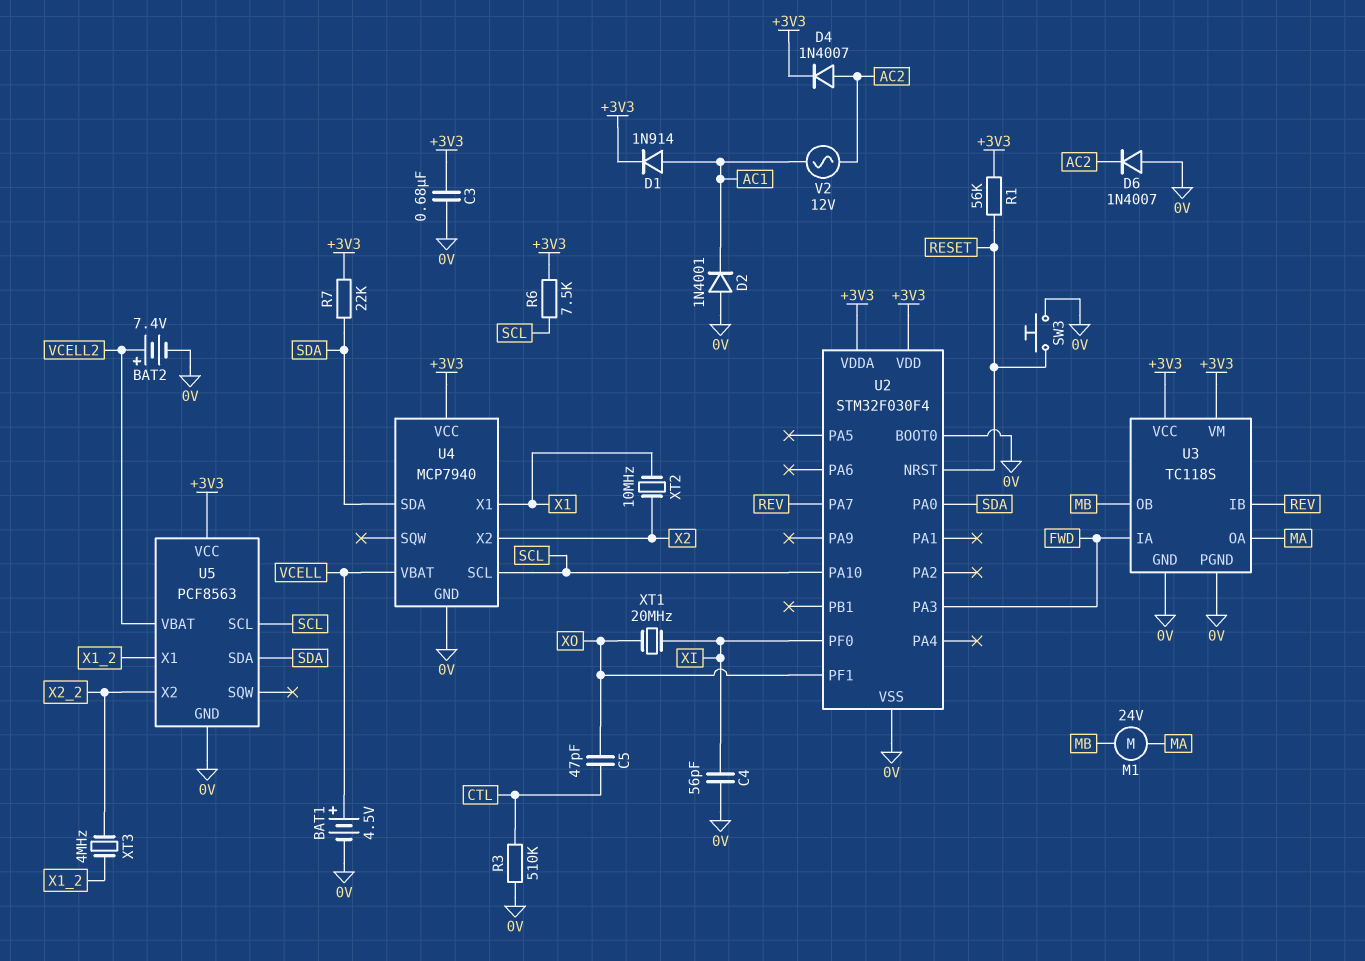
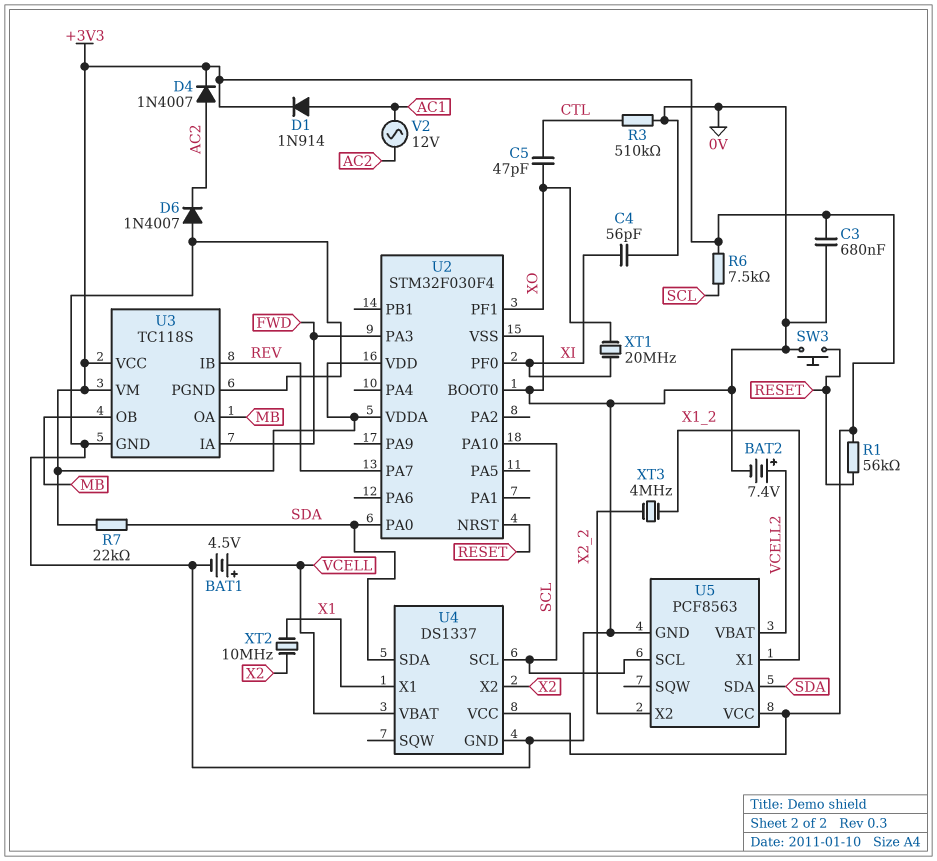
D2: diode 1N4001 (A 0V, K AC1) -> none
M1: motor 24V (MA, MB) -> none
U3 pin OA: MA -> MB
U4: MCP7940 -> DS1337

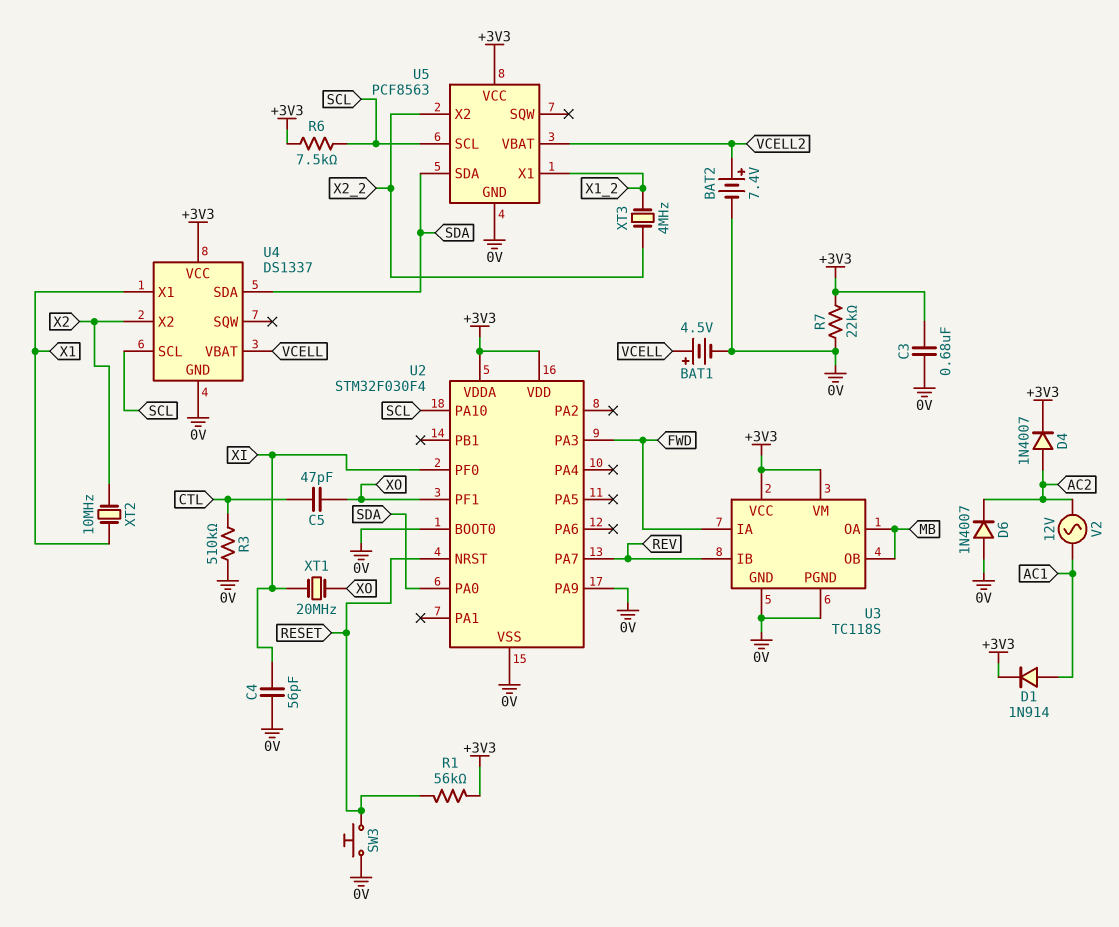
R7: 22k (+3V3, SDA) -> 22k (+3V3, 0V)
U2 pin PA9: none -> 0V

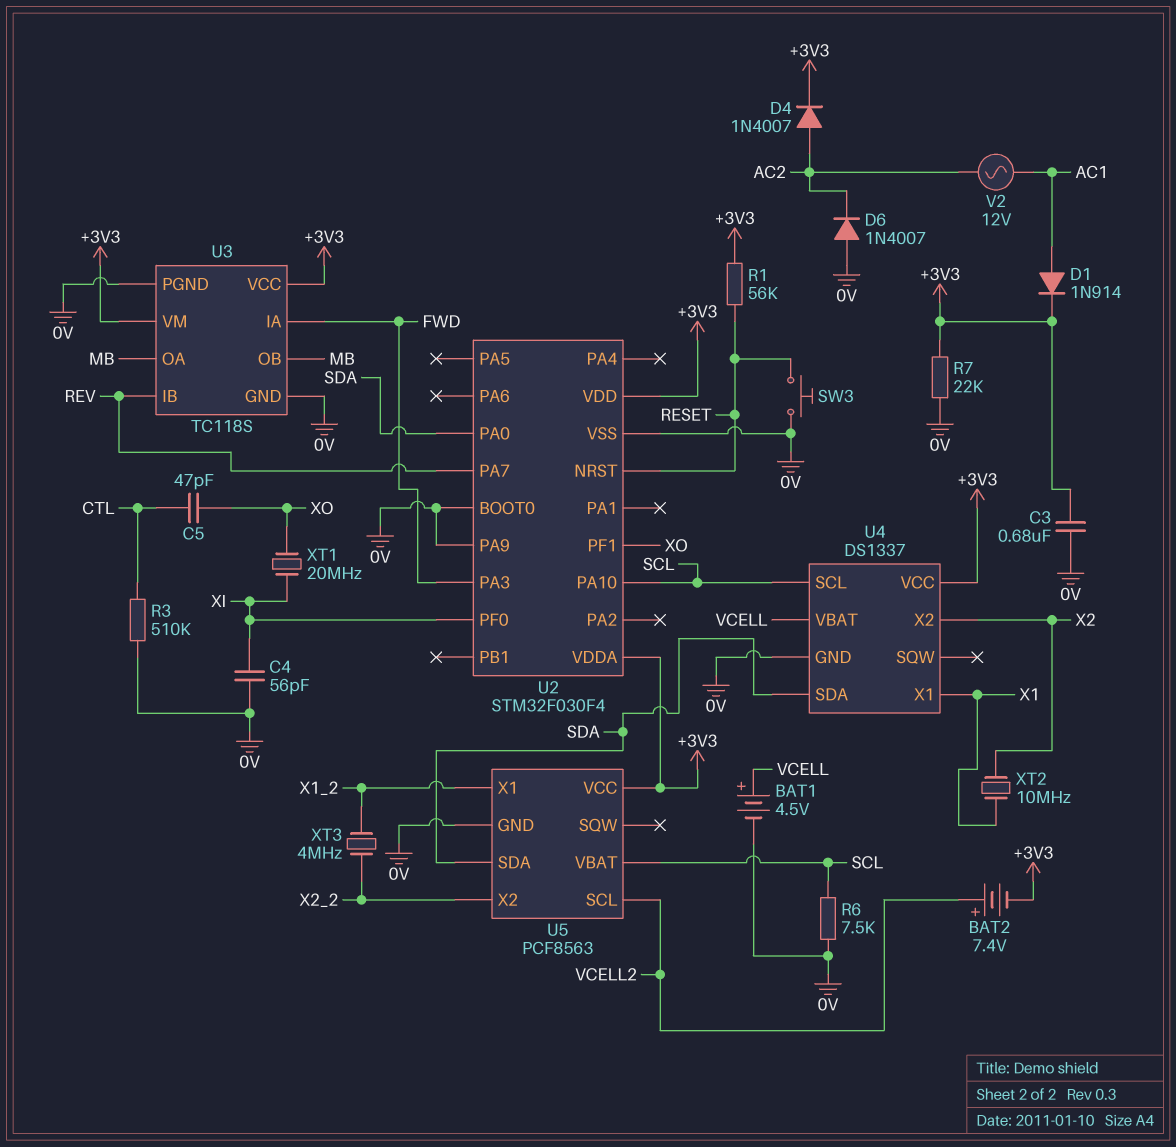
BAT2: 7.4V (plus VCELL2, minus 0V) -> 7.4V (plus VCELL2, minus +3V3)
R6: 7.5k (+3V3, SCL) -> 7.5k (0V, SCL)
U5 pin SCL: SCL -> VCELL2
U5 pin VBAT: VCELL2 -> SCL

